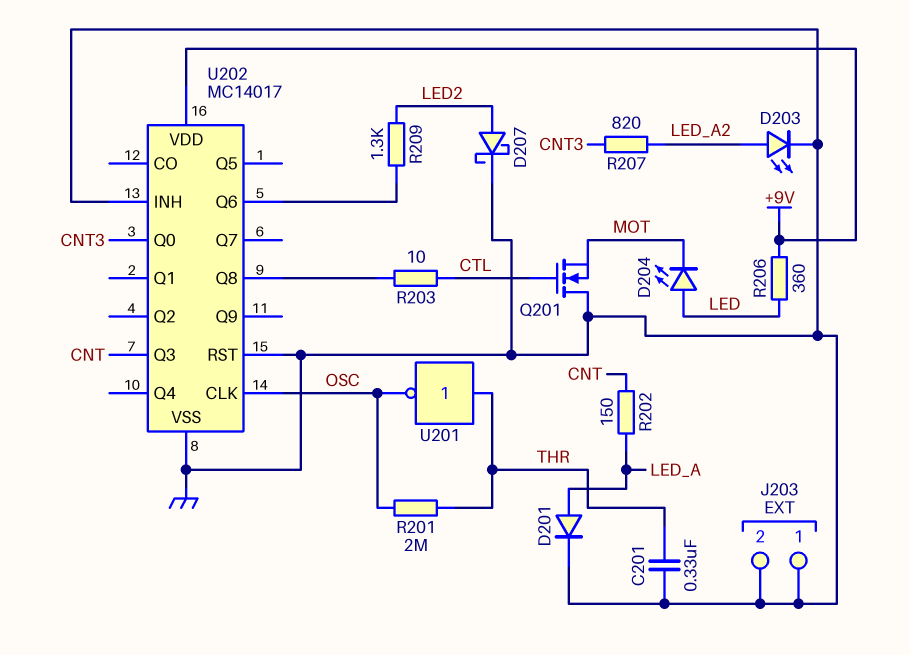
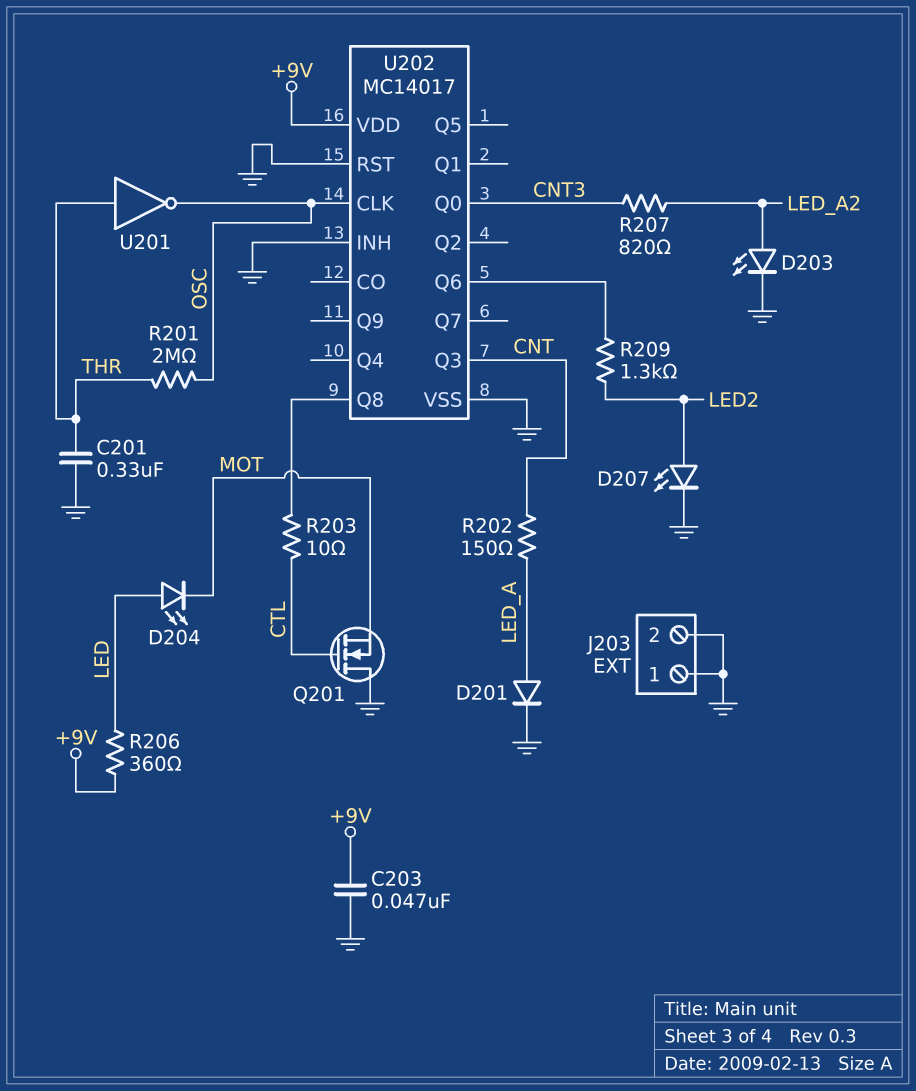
C203: none -> 47nF (+9V, GND)
D207: schottky (A LED2, K GND) -> LED (A LED2, K GND)

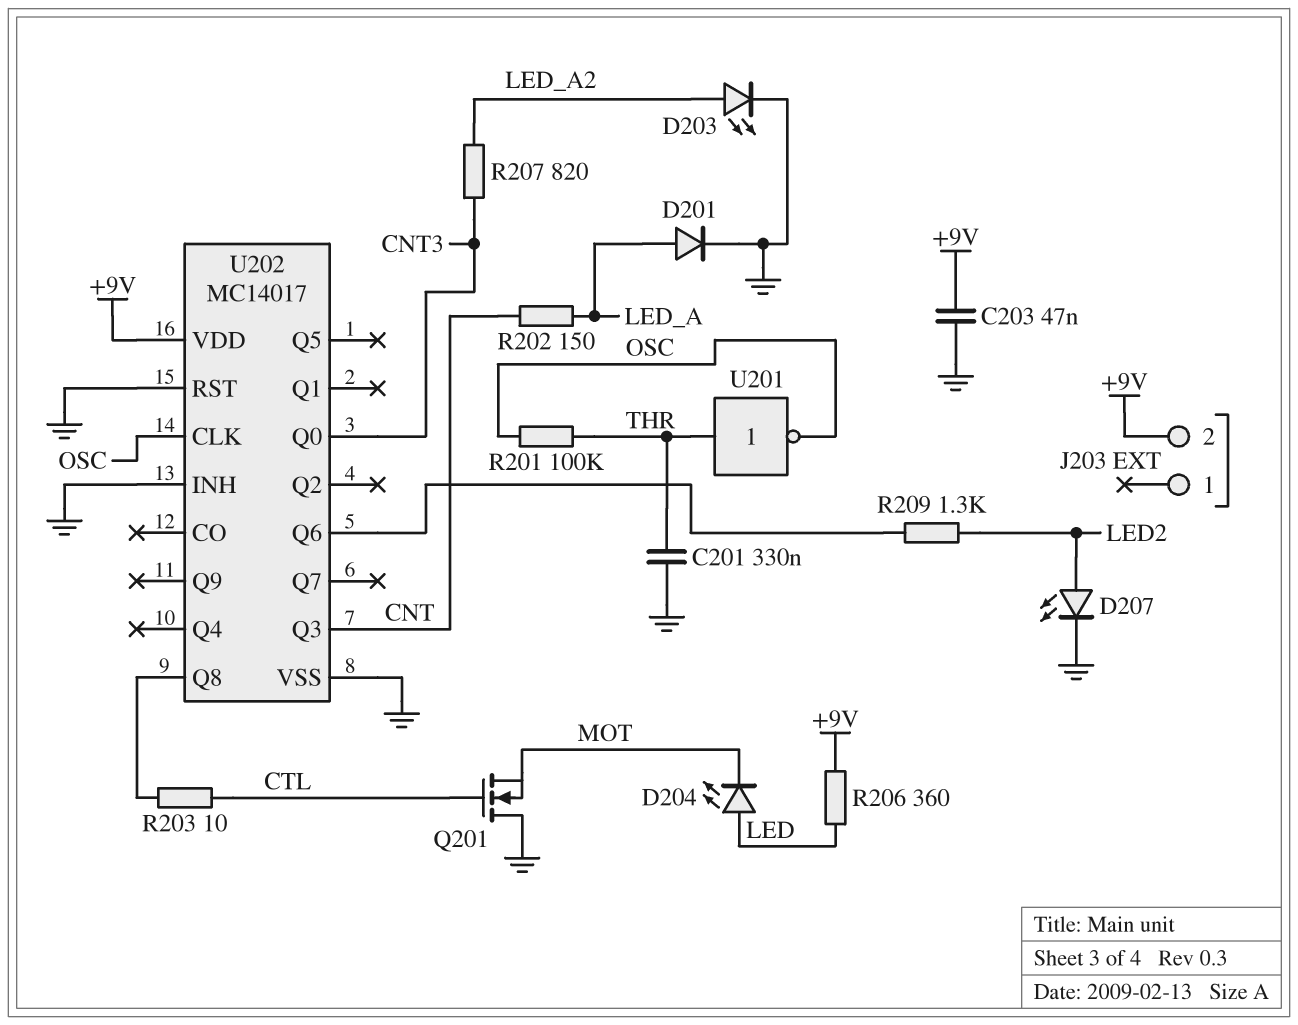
J203 pin 1: GND -> none
J203 pin 2: GND -> +9V
R201: 2M (OSC, THR) -> 100k (OSC, THR)

